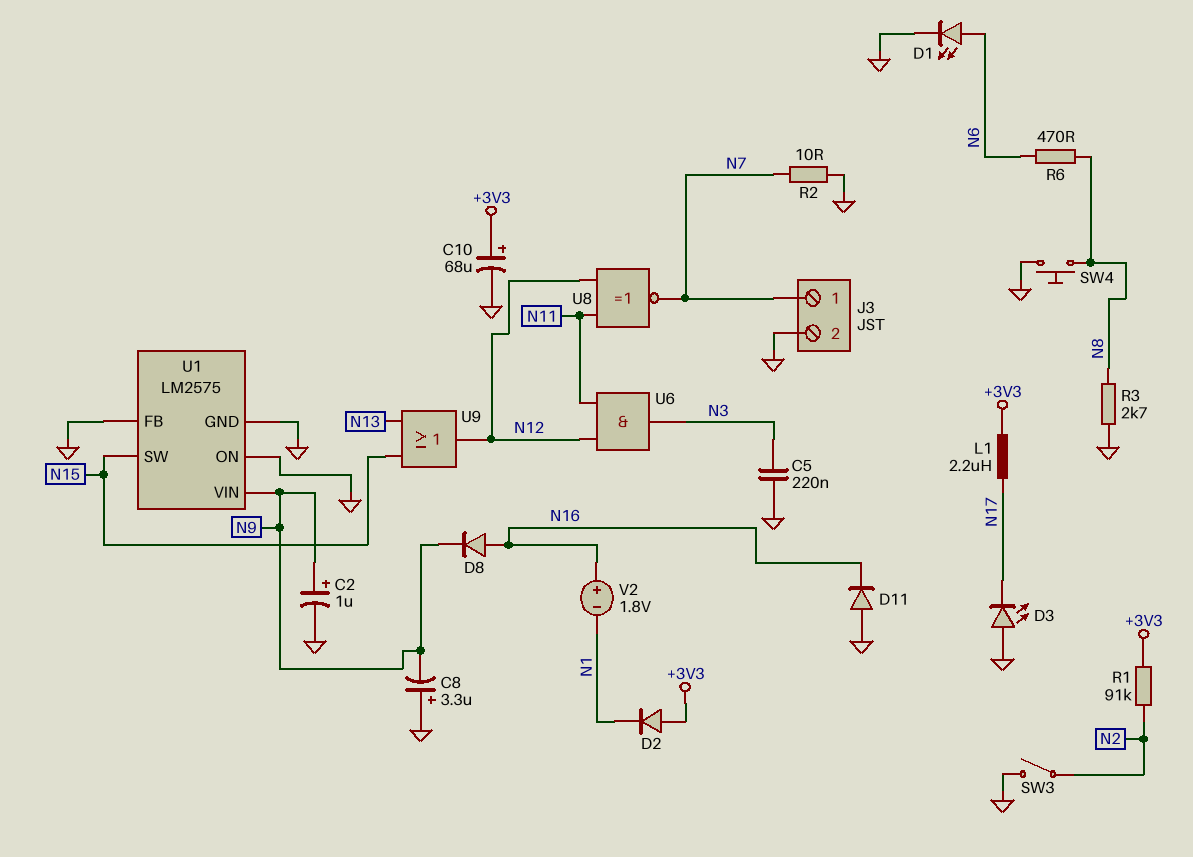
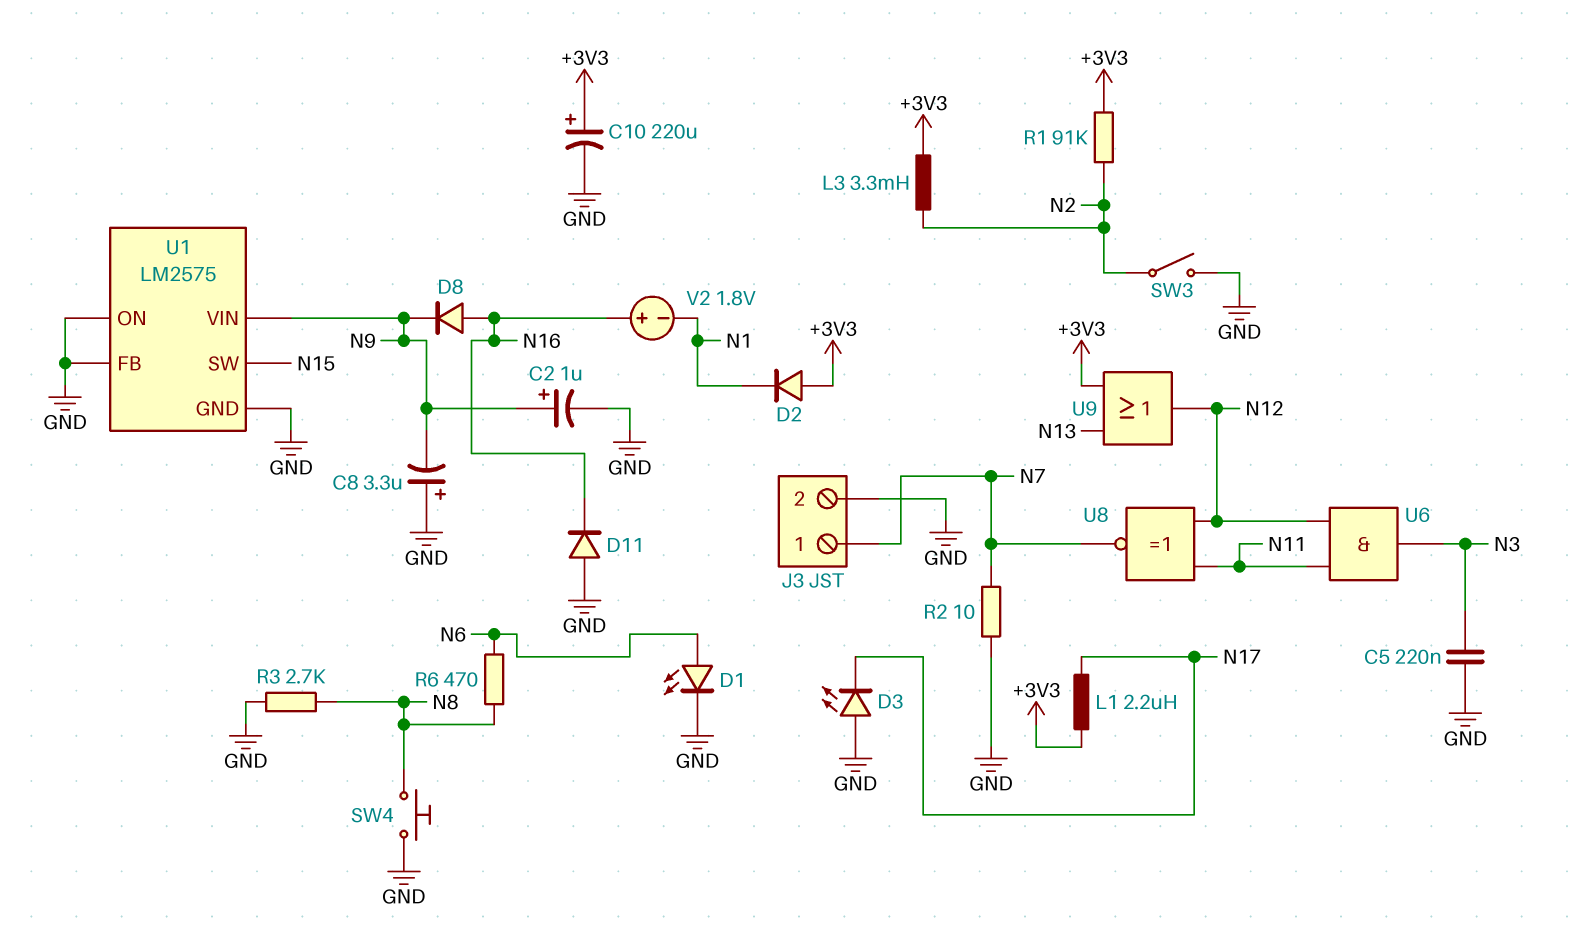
C10: 68uF (plus +3V3, minus GND) -> 220uF (plus +3V3, minus GND)
L3: none -> 3.3mH (+3V3, N2)
U9: OR (in N13, in N15, out N12) -> OR (in +3V3, in N13, out N12)

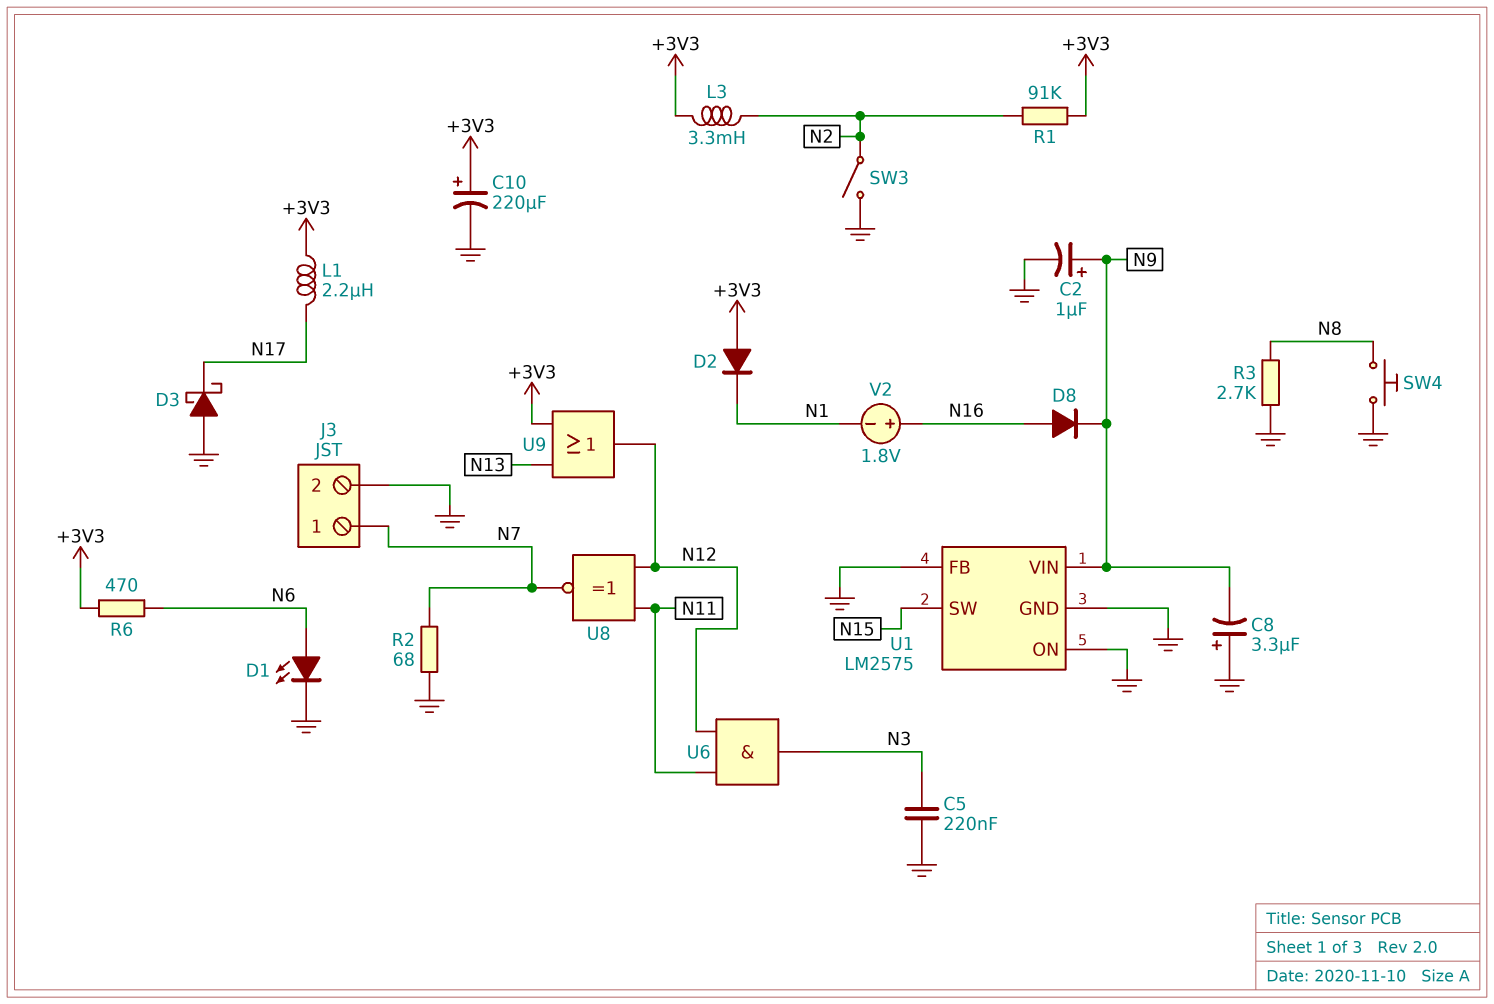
D3: LED (A GND, K N17) -> schottky (A GND, K N17)
D11: diode (A GND, K N16) -> none
R2: 10 (GND, N7) -> 68 (GND, N7)
R6: 470 (N6, N8) -> 470 (+3V3, N6)

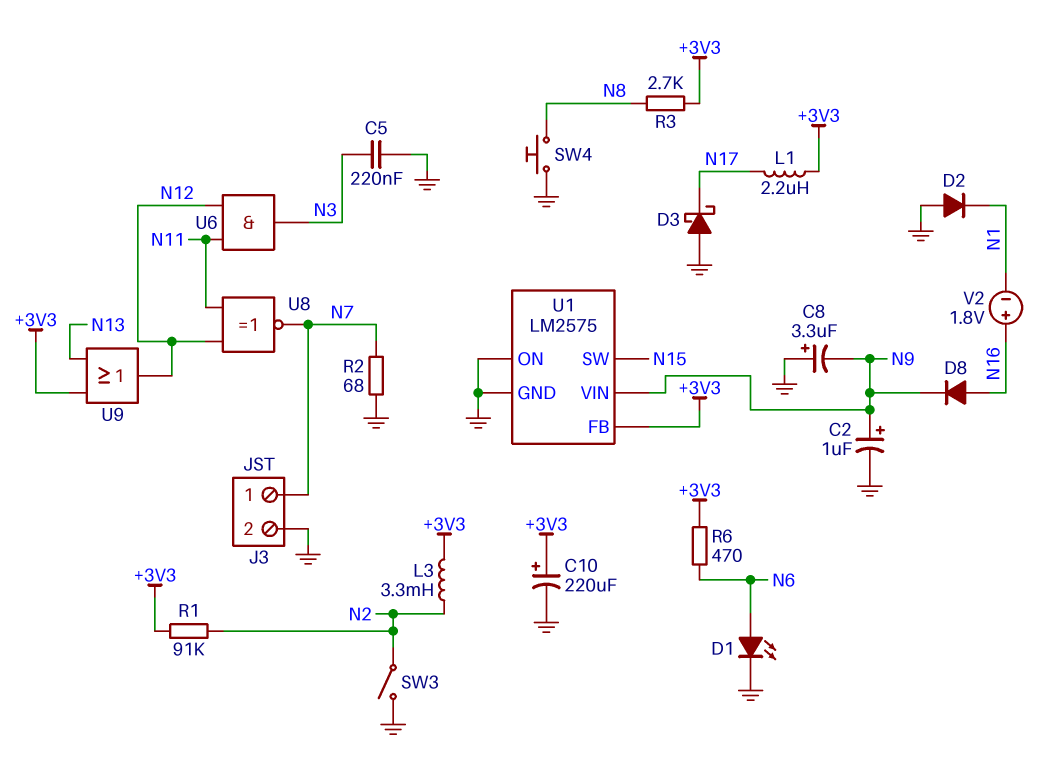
D2: diode (A +3V3, K N1) -> diode (A GND, K N1)
R3: 2.7k (GND, N8) -> 2.7k (+3V3, N8)
U1 pin FB: GND -> +3V3

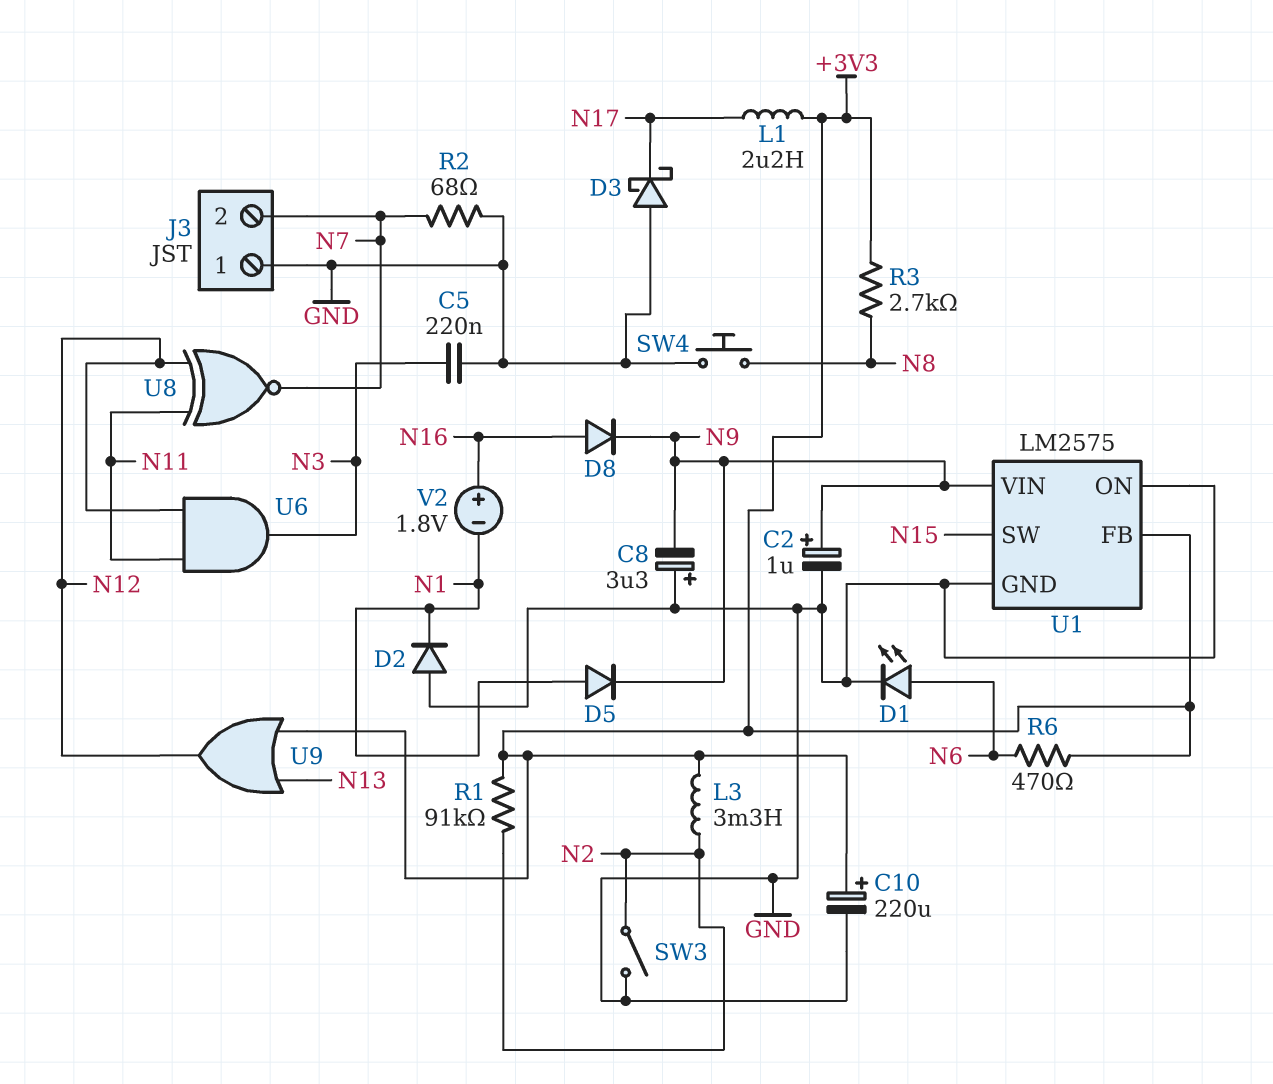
D5: none -> diode (A N1, K N9)
J3 pin 1: N7 -> GND
J3 pin 2: GND -> N7

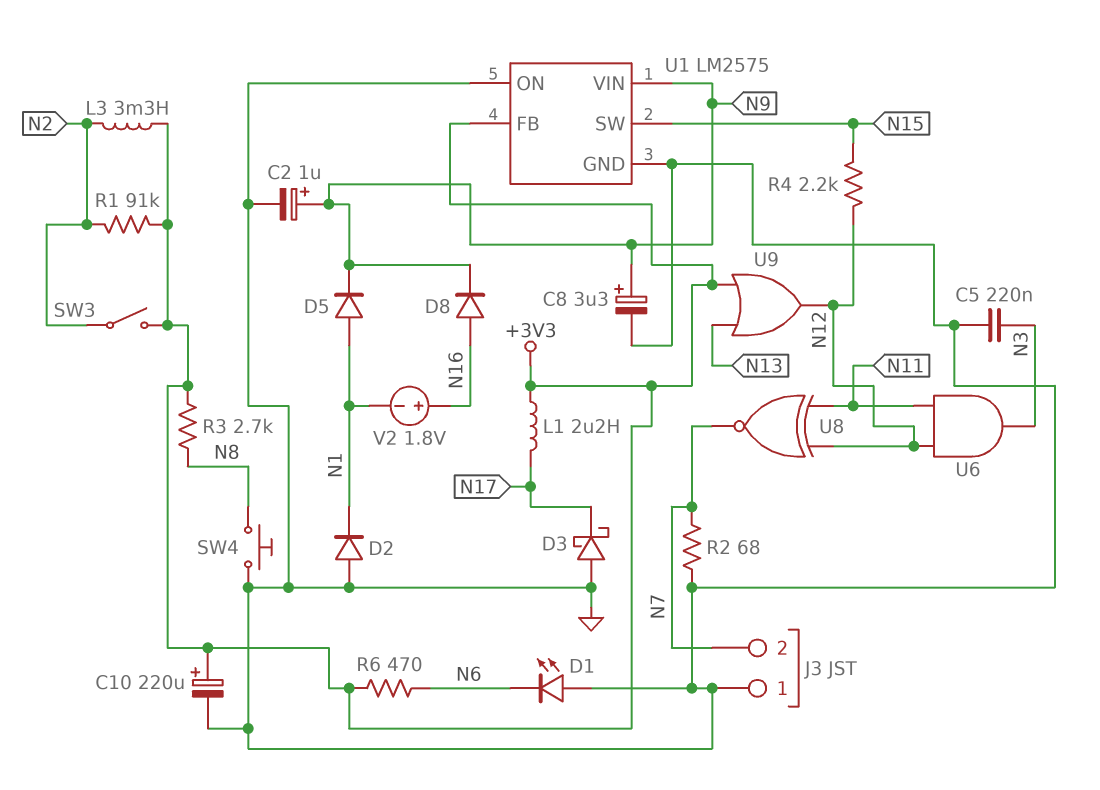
C8: 3.3uF (plus GND, minus N9) -> 3.3uF (plus N9, minus GND)
D1: LED (A N6, K GND) -> LED (A GND, K N6)
R4: none -> 2.2k (N12, N15)
SW3: switch (GND, N2) -> switch (+3V3, N2)

